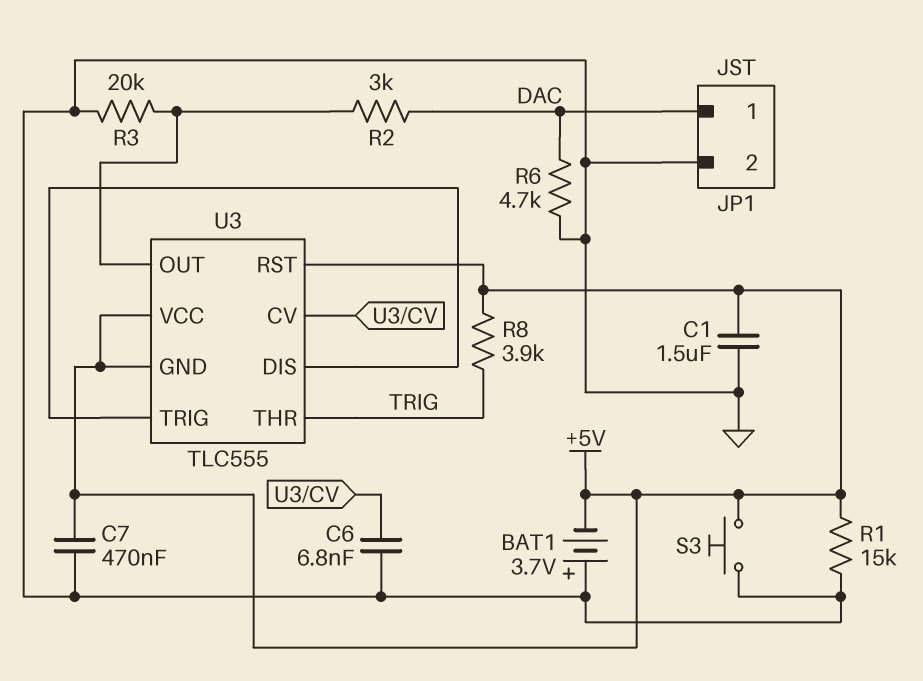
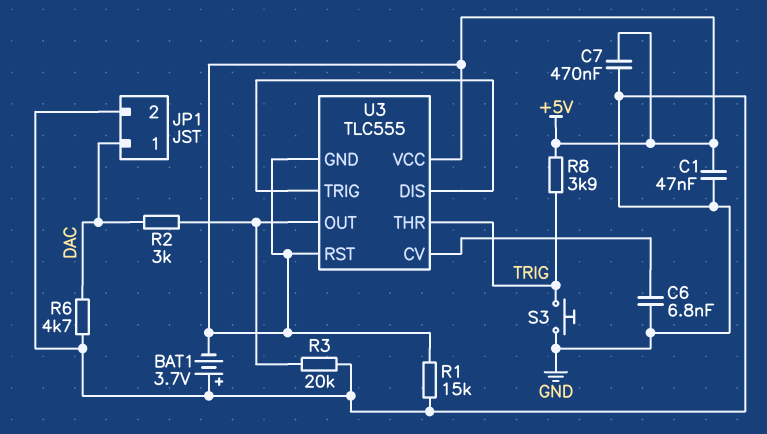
C1: 1.5uF (+5V, GND) -> 47nF (+5V, GND)
S3: button (+5V, GND) -> button (GND, TRIG)

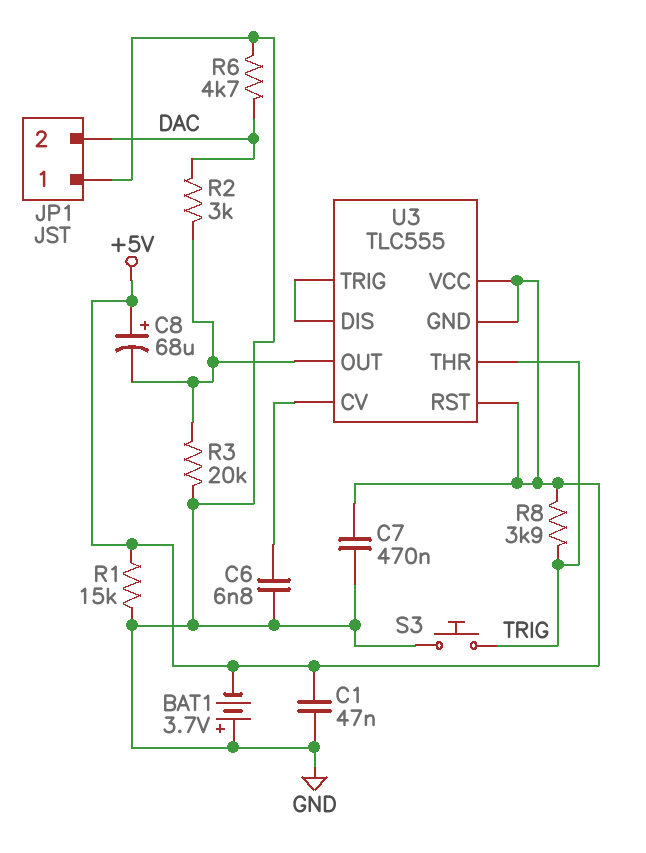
C8: none -> 68uF (plus +5V, minus U3/OUT)
JP1 pin 1: DAC -> GND
JP1 pin 2: GND -> DAC

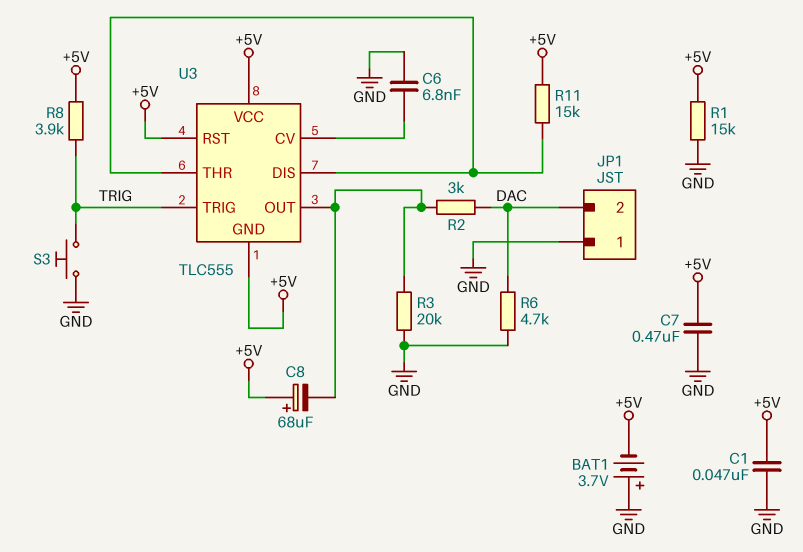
R11: none -> 15k (+5V, U3/DIS)
U3 pin THR: TRIG -> U3/DIS
U3 pin TRIG: U3/DIS -> TRIG

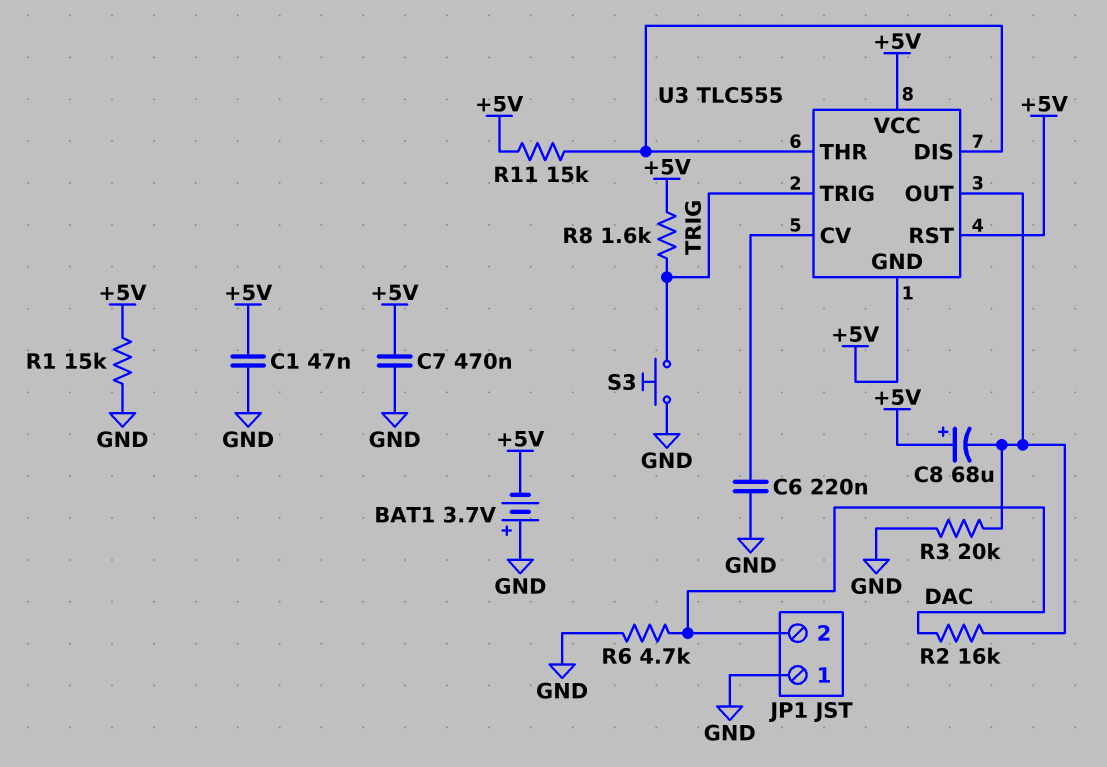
C6: 6.8nF (GND, U3/CV) -> 220nF (GND, U3/CV)
R2: 3k (DAC, U3/OUT) -> 16k (DAC, U3/OUT)
R8: 3.9k (+5V, TRIG) -> 1.6k (+5V, TRIG)

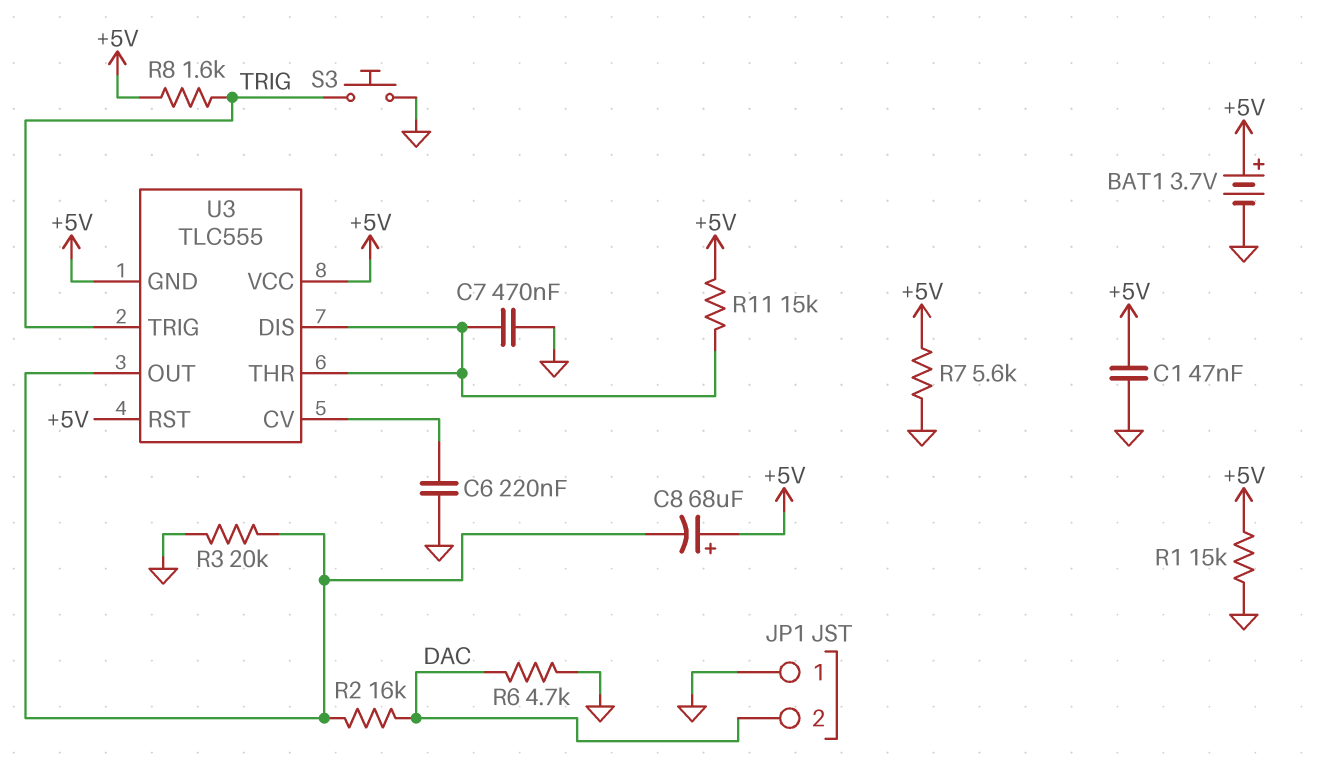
BAT1: 3.7V (plus GND, minus +5V) -> 3.7V (plus +5V, minus GND)
C7: 470nF (+5V, GND) -> 470nF (GND, U3/DIS)
R7: none -> 5.6k (+5V, GND)

